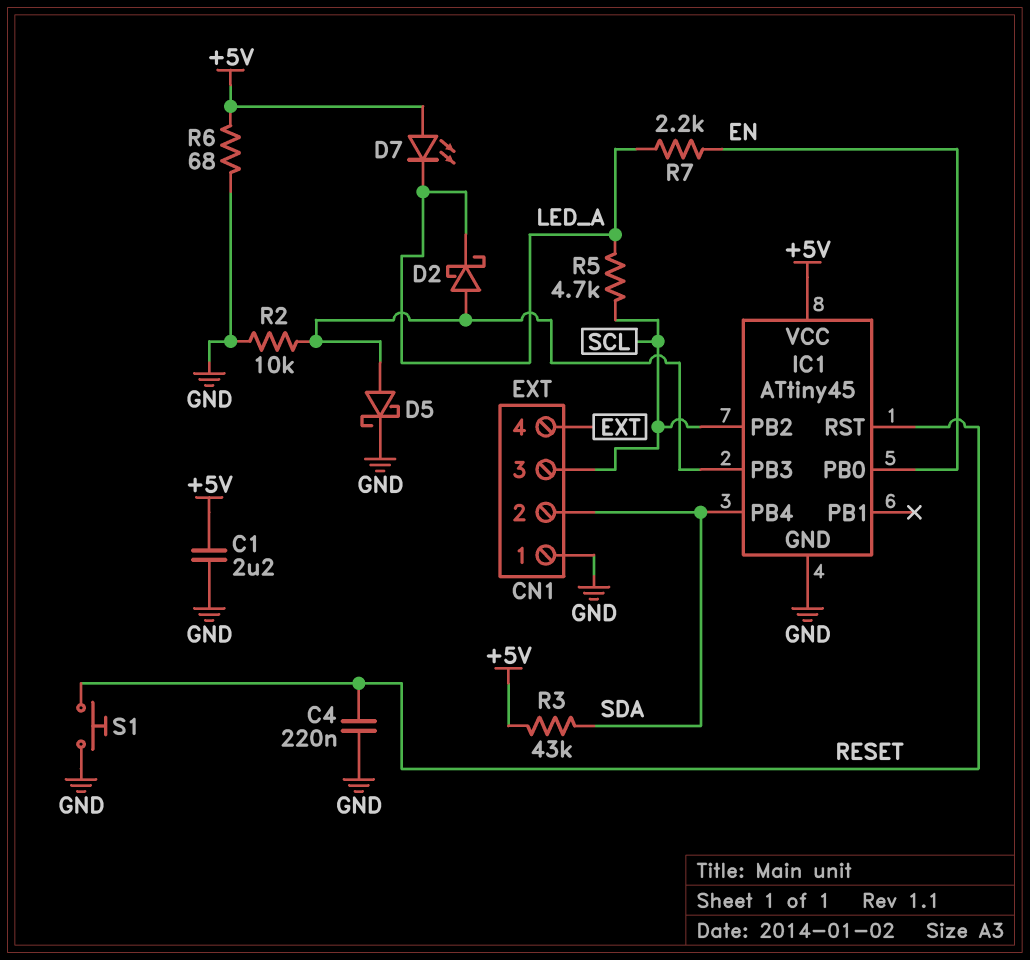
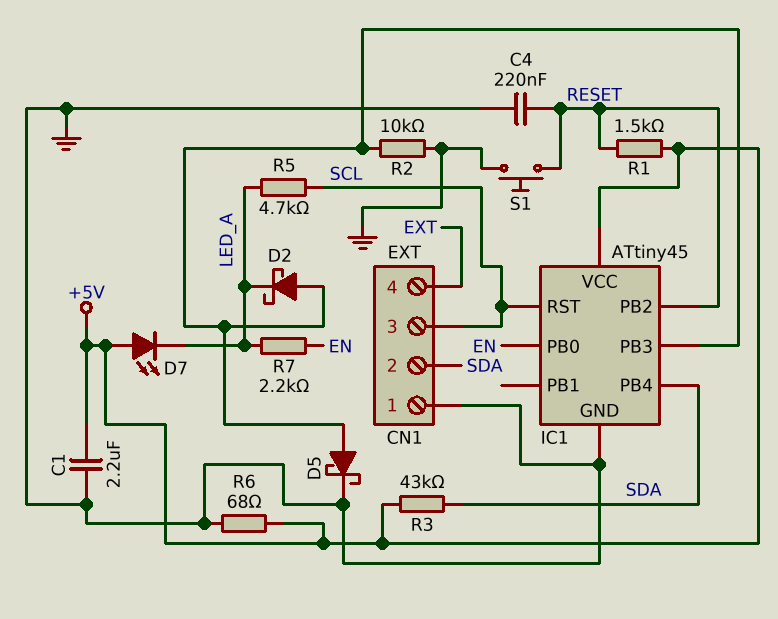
IC1 pin PB2: SCL -> RESET
IC1 pin RST: RESET -> SCL
R1: none -> 1.5k (+5V, RESET)

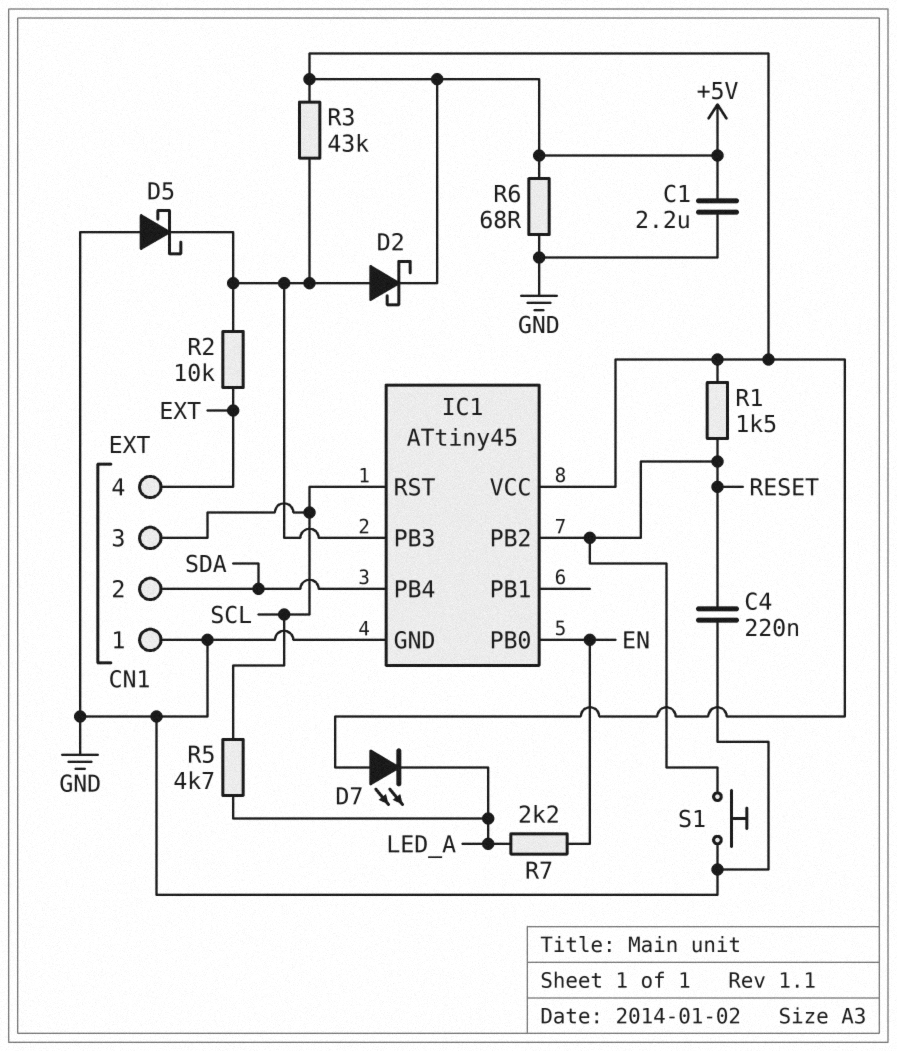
D2: schottky (A IC1/PB3, K LED_A) -> schottky (A IC1/PB3, K +5V)
D5: schottky (A IC1/PB3, K GND) -> schottky (A GND, K IC1/PB3)
R2: 10k (GND, IC1/PB3) -> 10k (EXT, IC1/PB3)
R3: 43k (+5V, SDA) -> 43k (+5V, IC1/PB3)

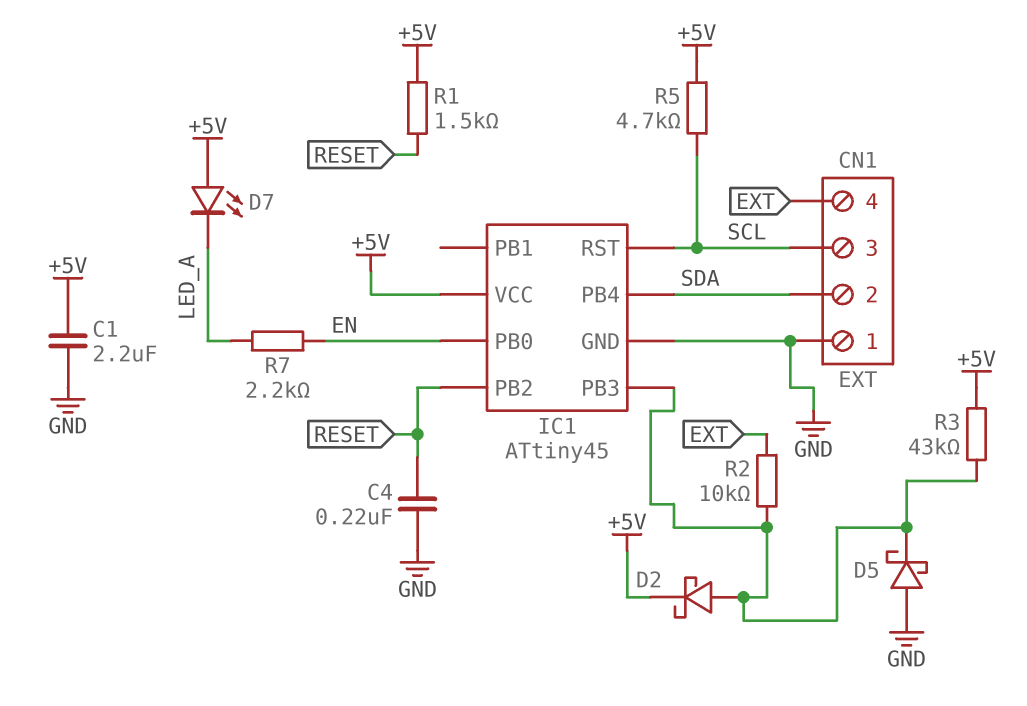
R5: 4.7k (LED_A, SCL) -> 4.7k (+5V, SCL)
R6: 68 (+5V, GND) -> none
S1: button (GND, RESET) -> none

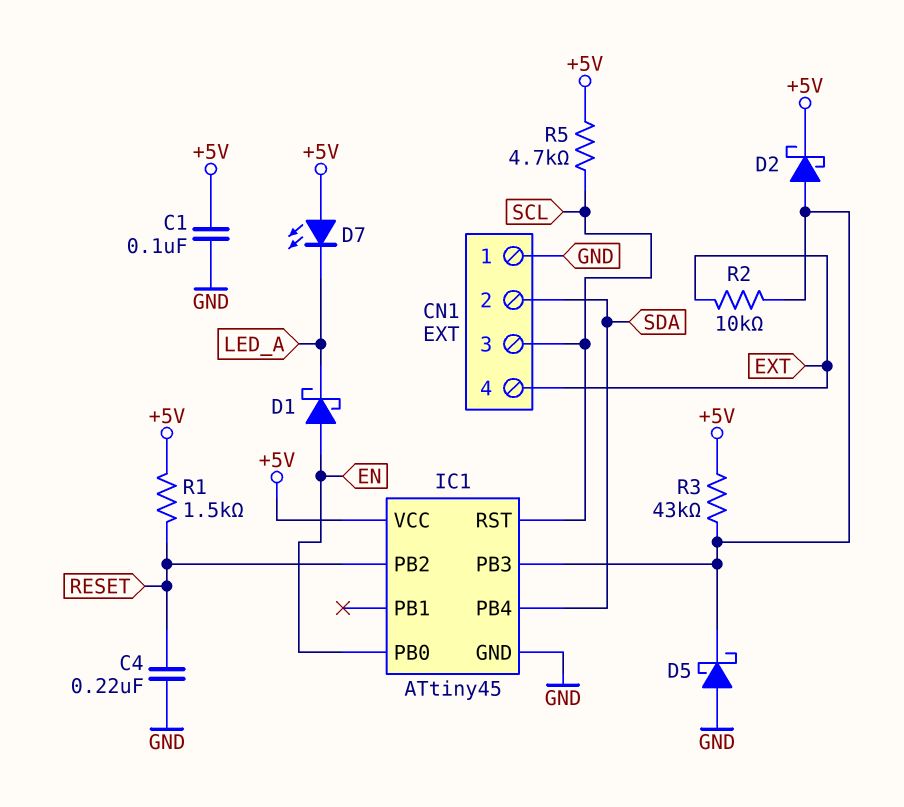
C1: 2.2uF (+5V, GND) -> 100nF (+5V, GND)
D1: none -> schottky (A EN, K LED_A)
R7: 2.2k (EN, LED_A) -> none

